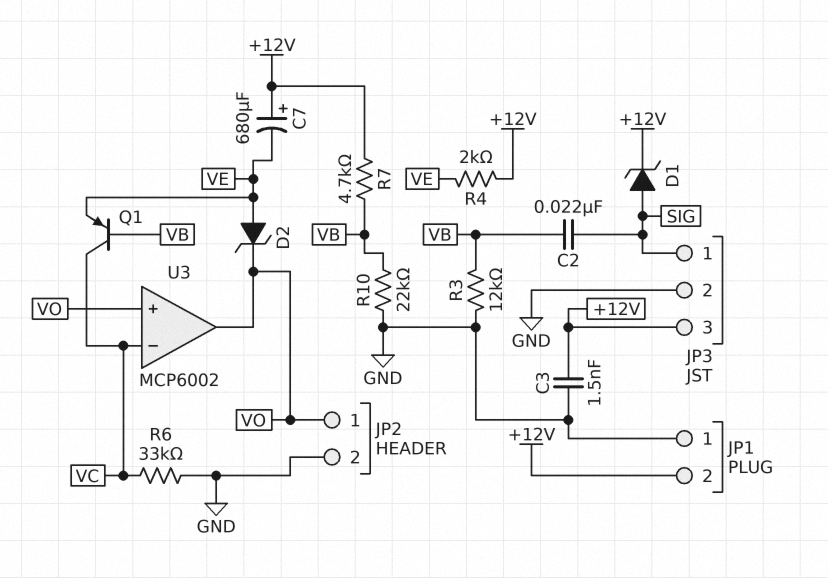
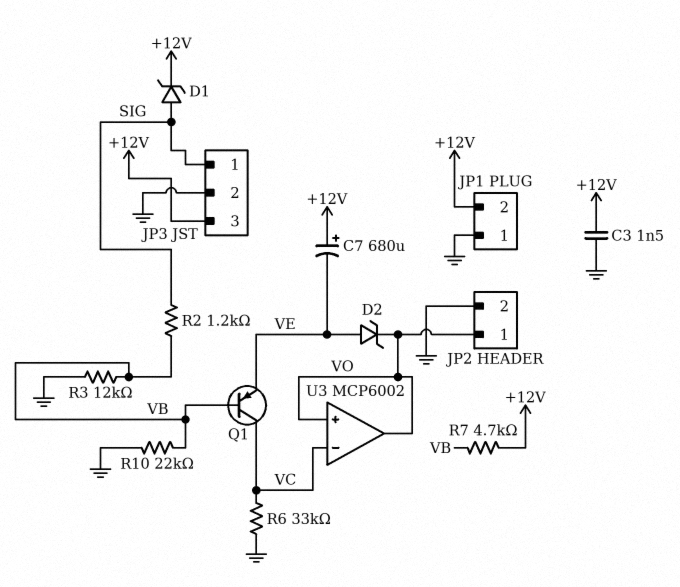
C2: 22nF (SIG, VB) -> none
R2: none -> 1.2k (SIG, VB)
R4: 2k (+12V, VE) -> none

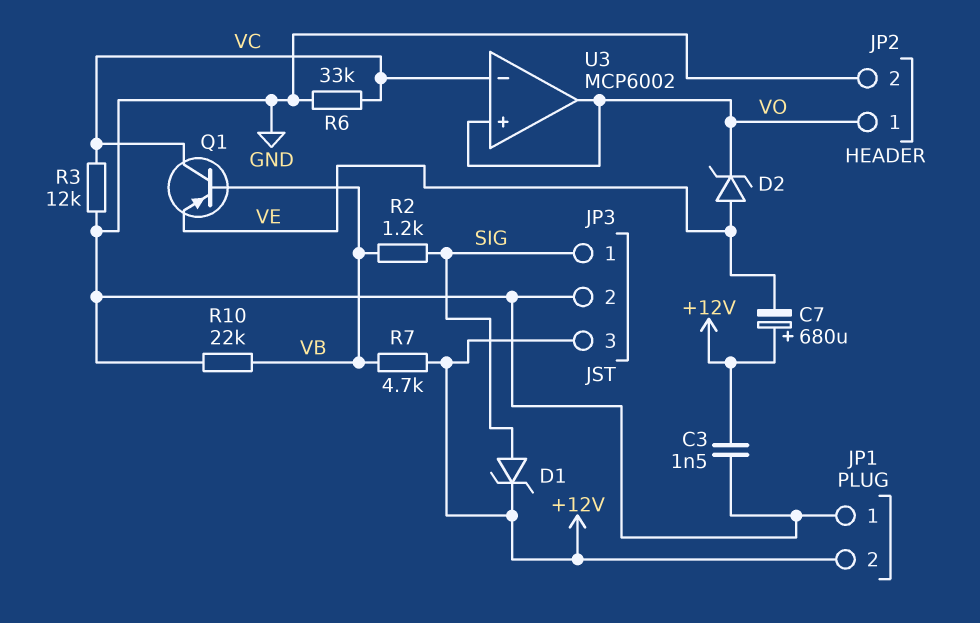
R3: 12k (GND, VB) -> 12k (GND, VC)

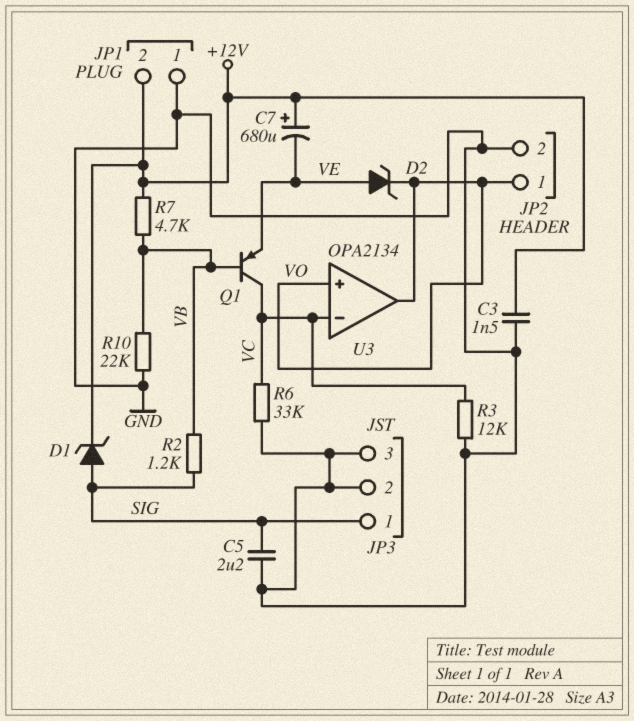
C5: none -> 2.2uF (GND, SIG)
JP3 pin 3: +12V -> GND
U3: MCP6002 -> OPA2134

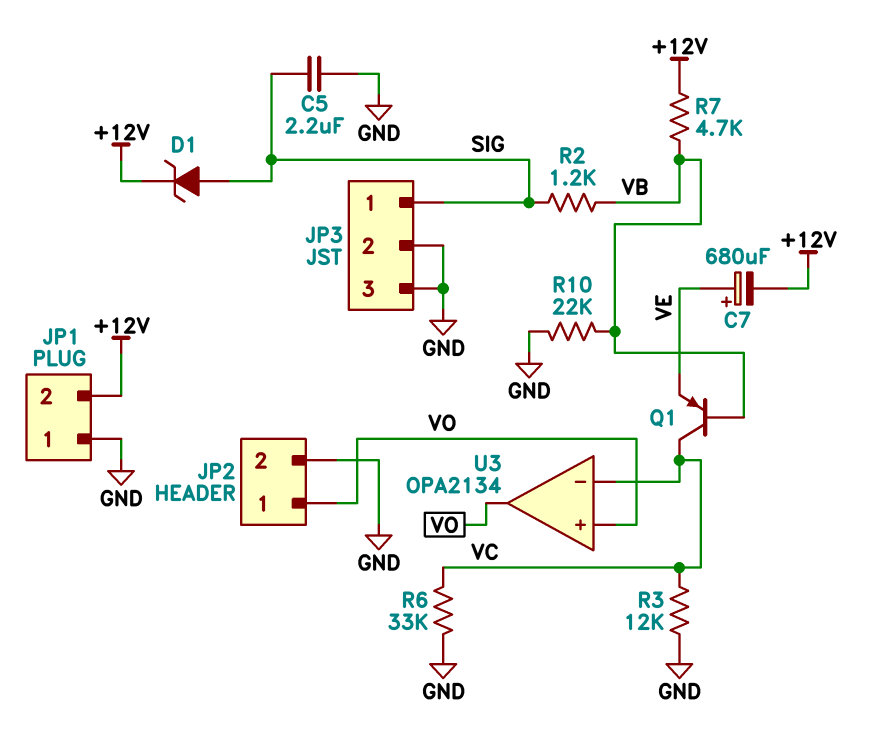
C3: 1.5nF (+12V, GND) -> none
C7: 680uF (plus +12V, minus VE) -> 680uF (plus VE, minus +12V)
D2: zener (A VE, K VO) -> none

